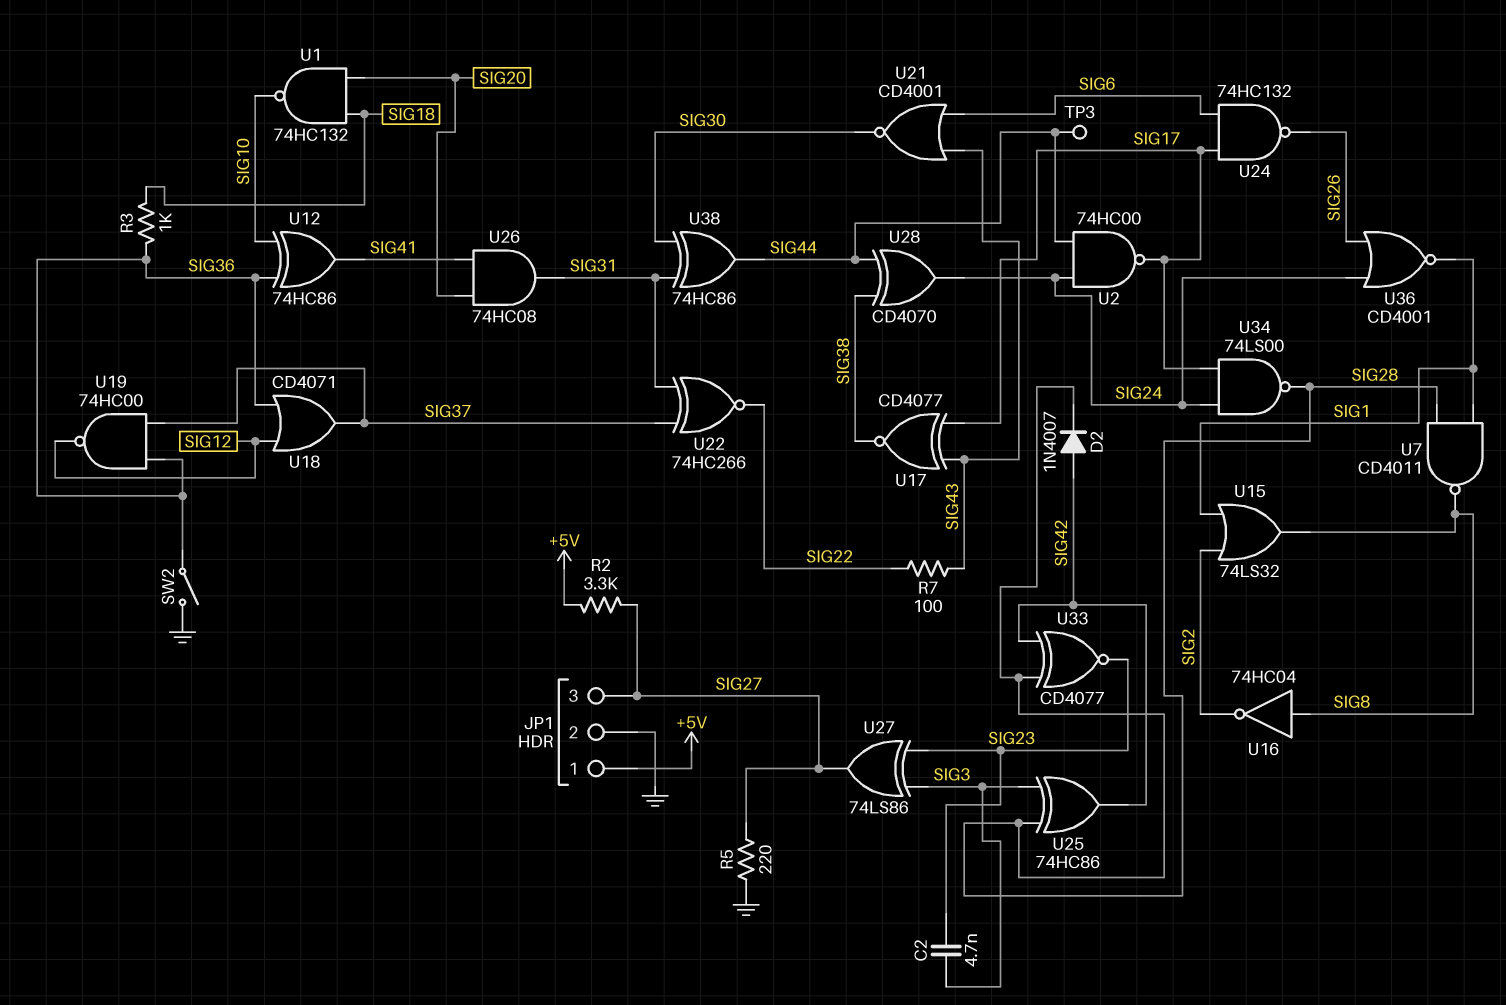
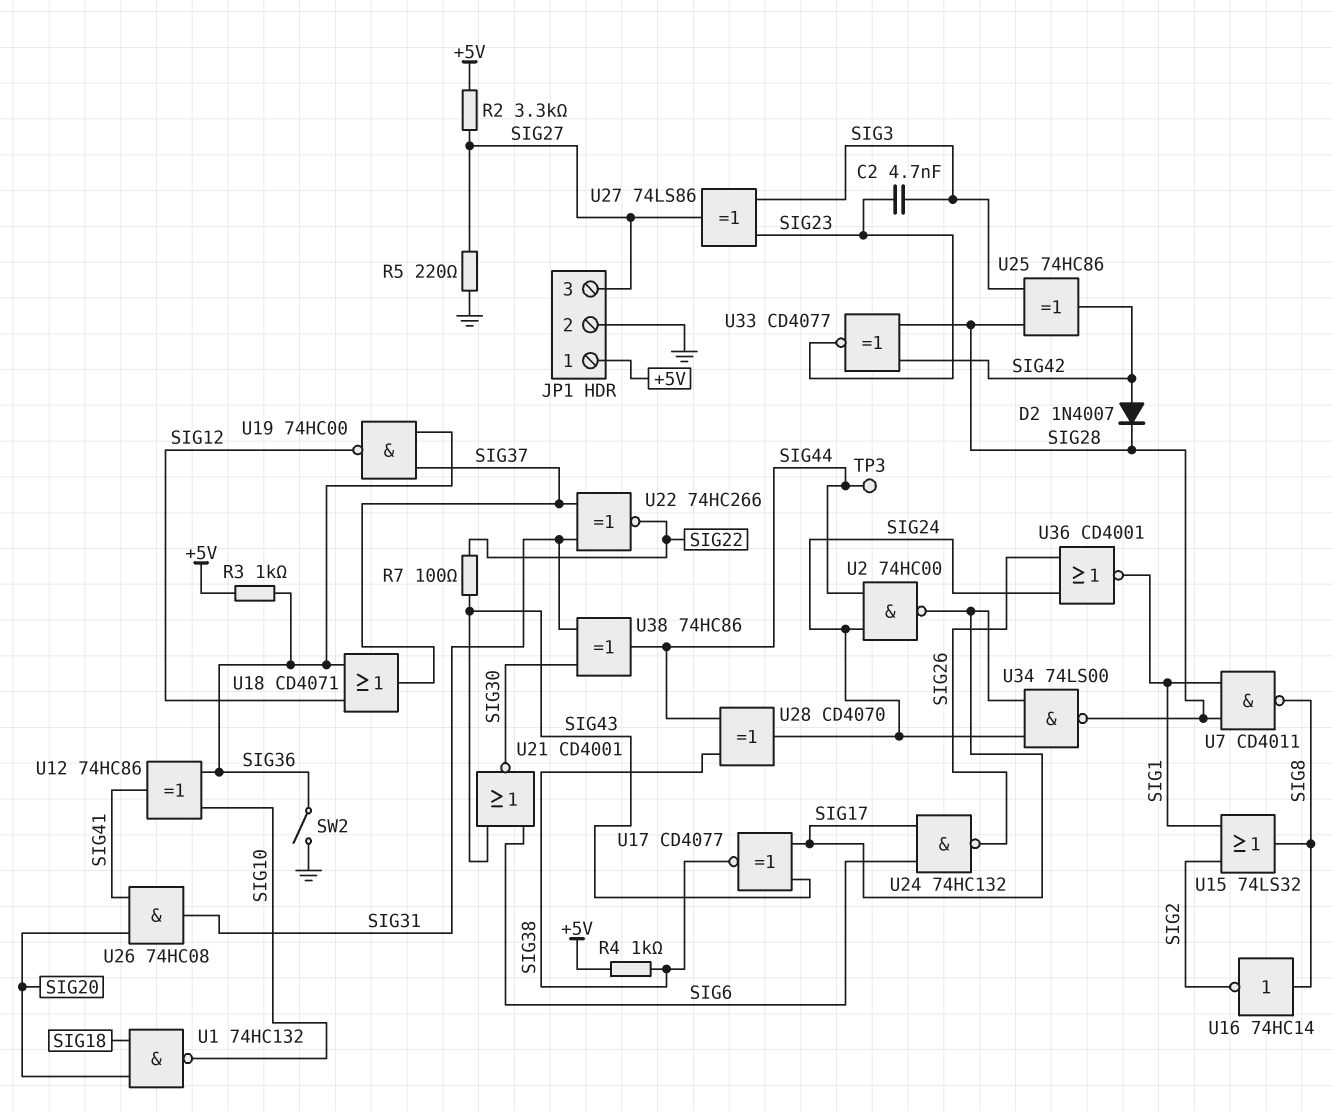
R3: 1k (SIG18, SIG36) -> 1k (+5V, SIG36)
R4: none -> 1k (+5V, SIG38)
U16: NOT 74HC04 (in SIG8, out SIG2) -> NOT 74HC14 (in SIG8, out SIG2)

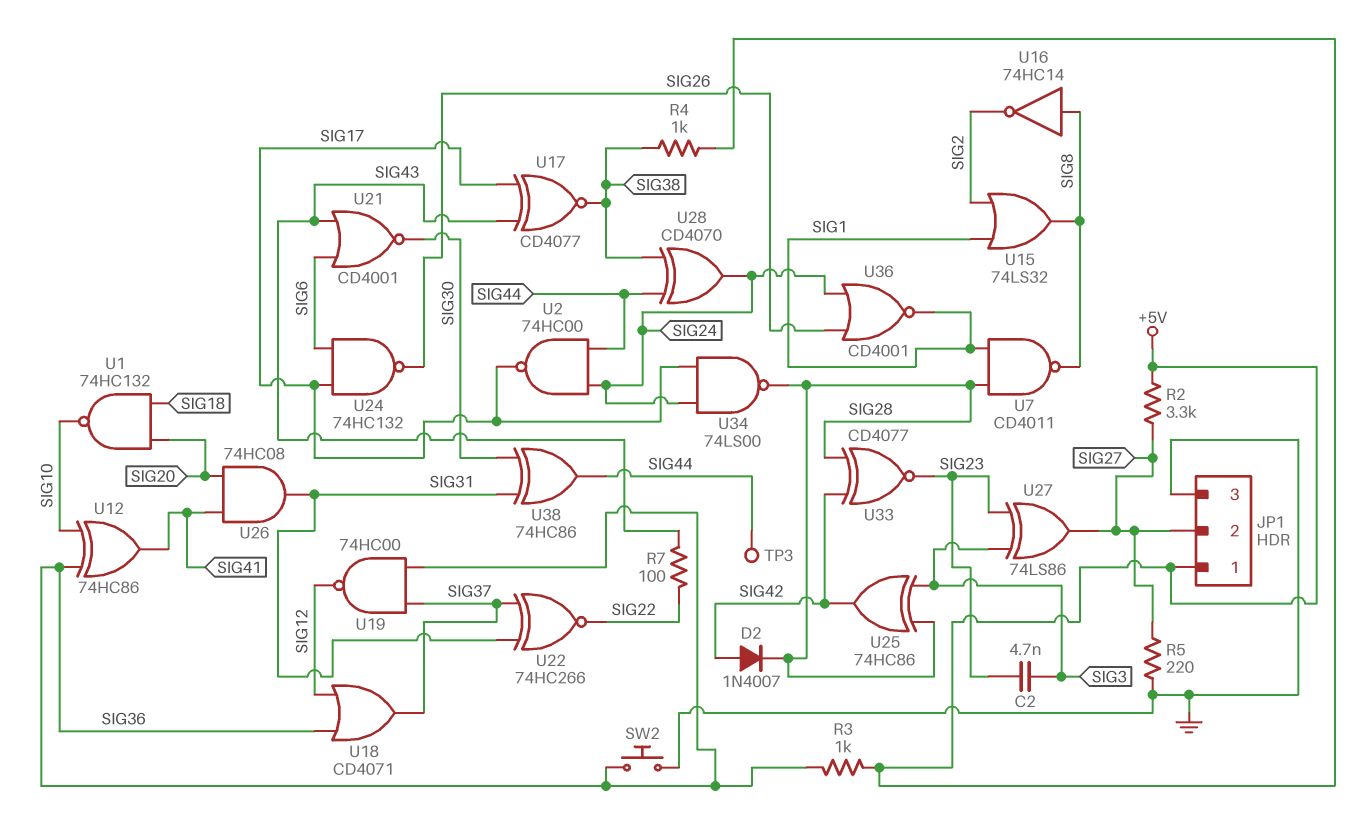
JP1 pin 2: GND -> SIG27
JP1 pin 3: SIG27 -> GND
SW2: switch (GND, SIG36) -> button (GND, SIG36)

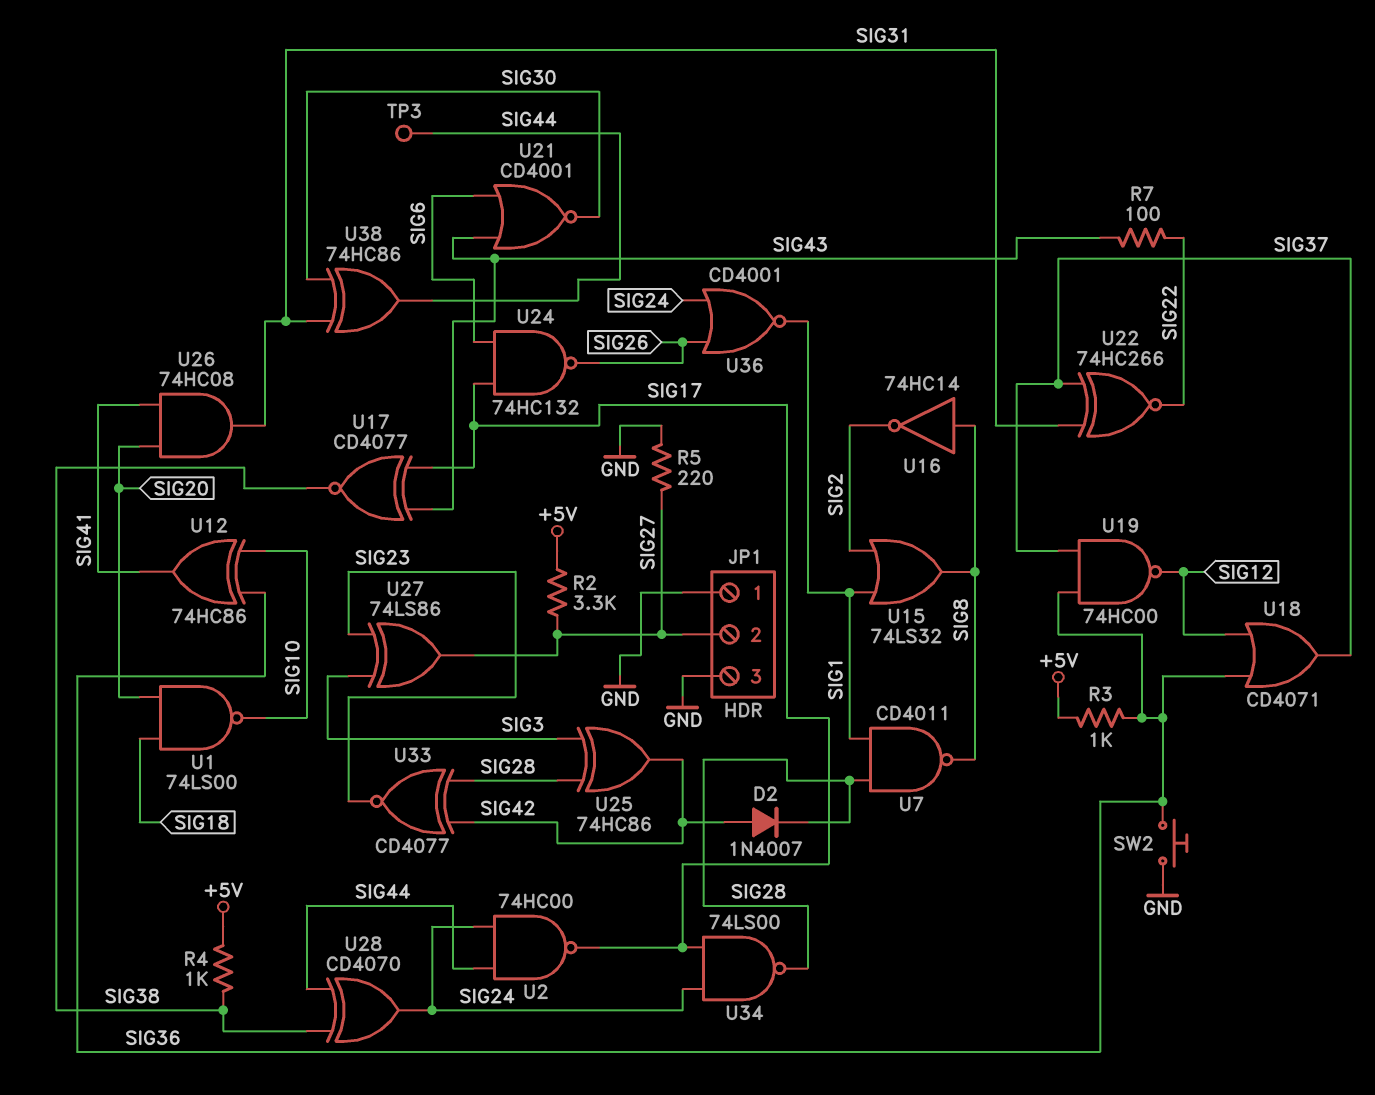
C2: 4.7nF (SIG3, SIG23) -> none
JP1 pin 1: +5V -> GND
U1: NAND 74HC132 (in SIG18, in SIG20, out SIG10) -> NAND 74LS00 (in SIG18, in SIG20, out SIG10)

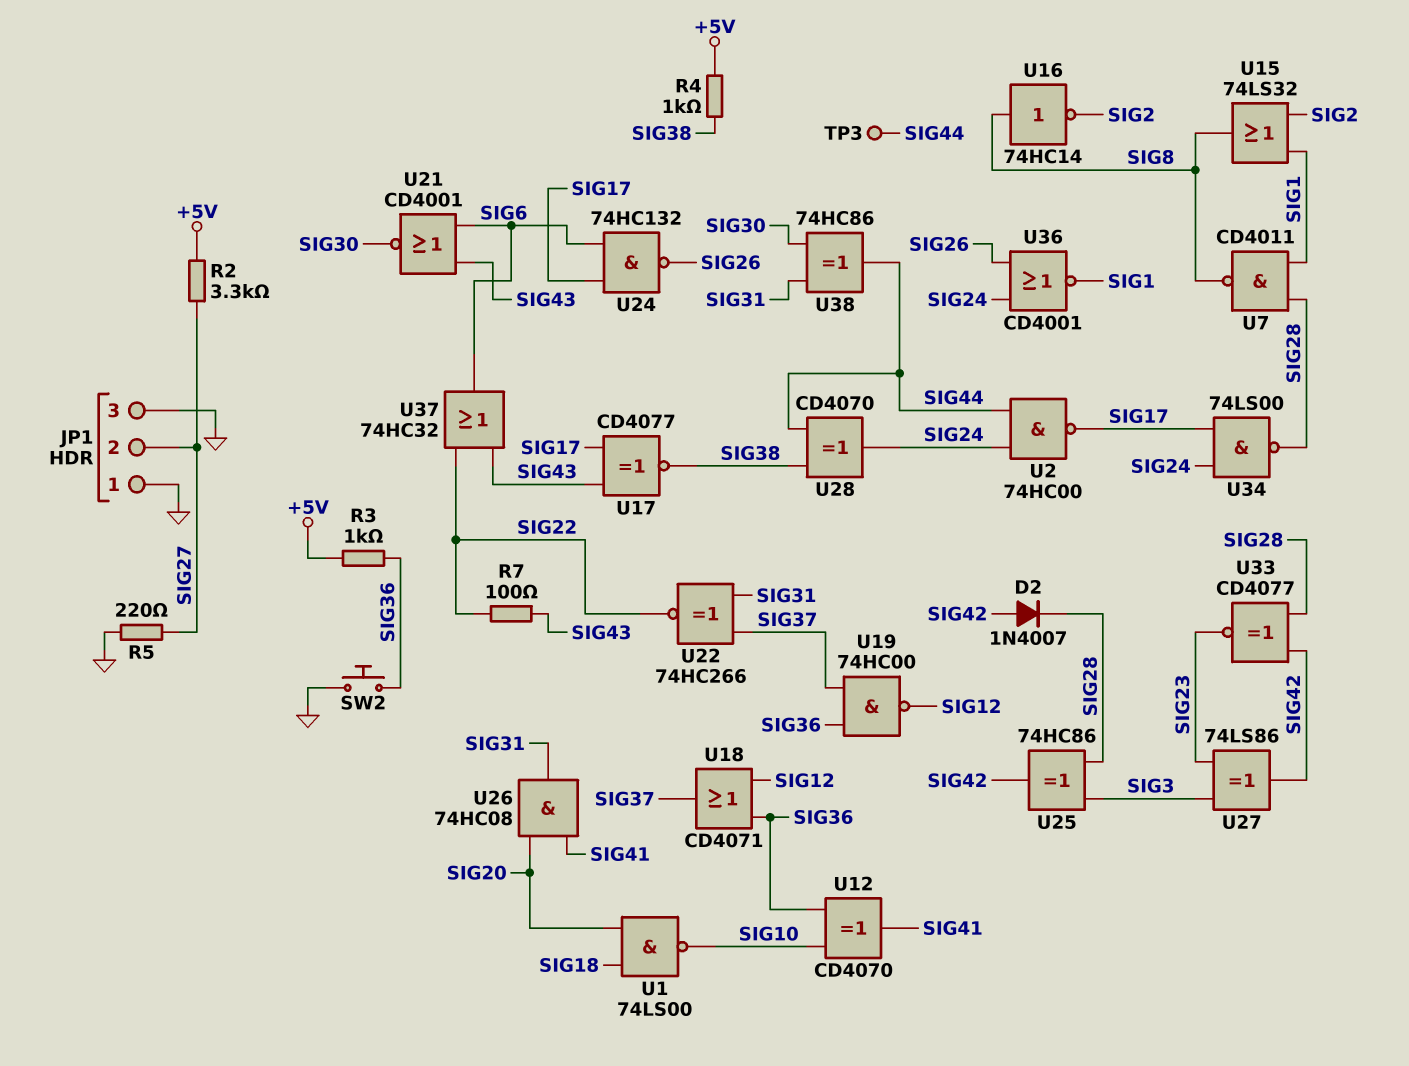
U12: XOR 74HC86 (in SIG10, in SIG36, out SIG41) -> XOR CD4070 (in SIG10, in SIG36, out SIG41)
U27: XOR 74LS86 (in SIG3, in SIG23, out SIG27) -> XOR 74LS86 (in SIG3, in SIG23, out SIG42)
U37: none -> OR 74HC32 (in SIG22, in SIG43, out SIG6)

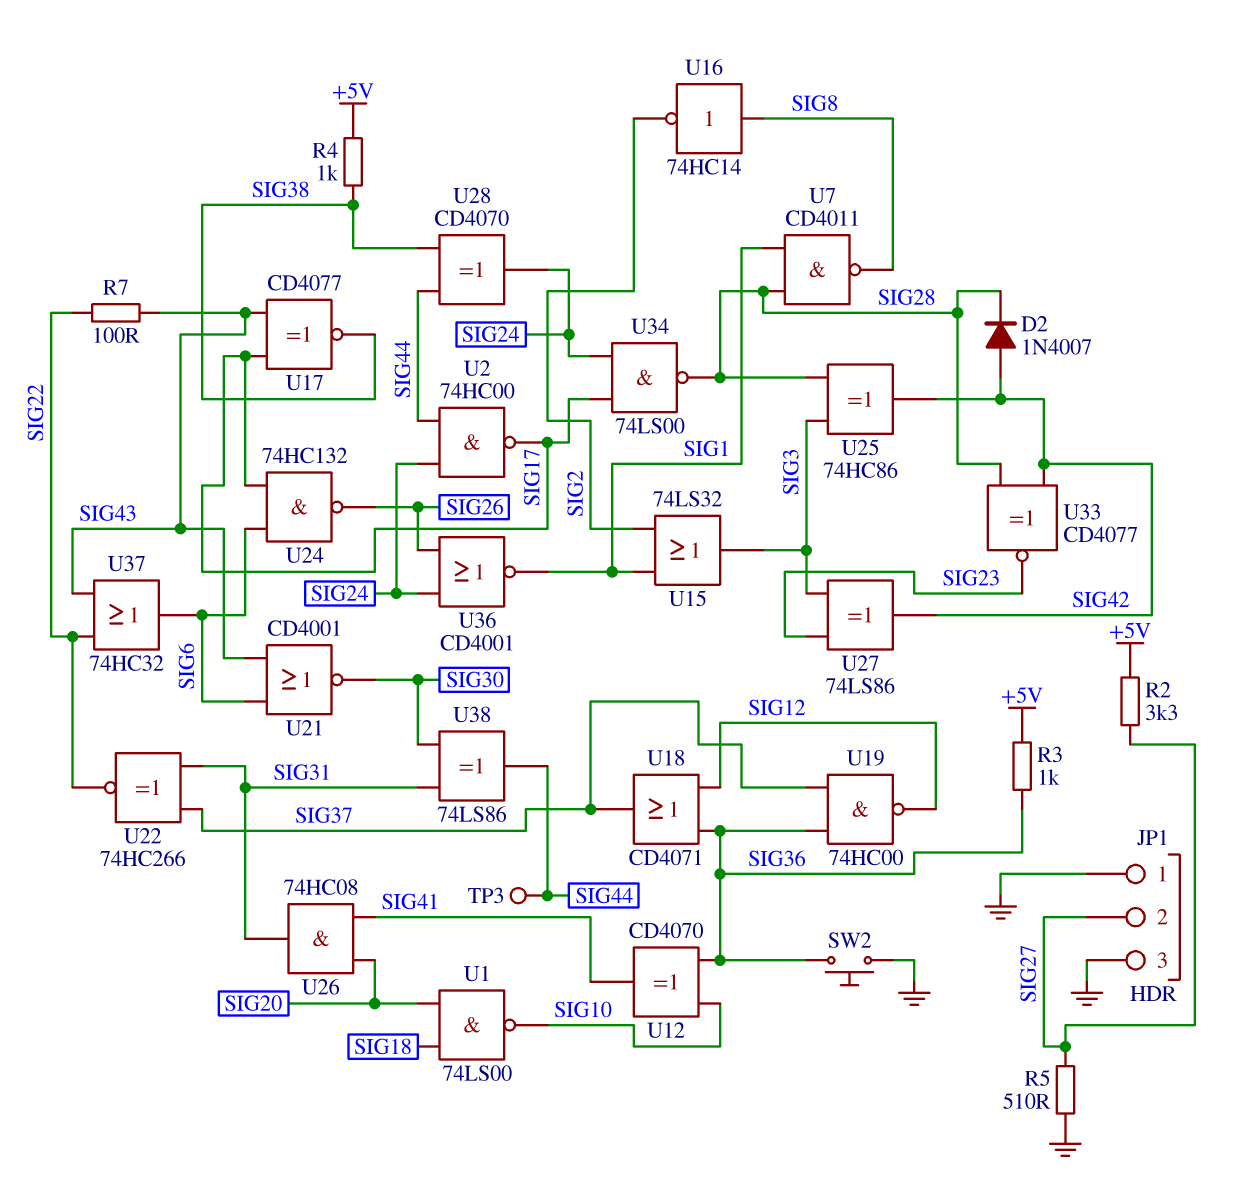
R5: 220 (GND, SIG27) -> 510 (GND, SIG27)
U15: OR 74LS32 (in SIG1, in SIG2, out SIG8) -> OR 74LS32 (in SIG1, in SIG2, out SIG3)
U38: XOR 74HC86 (in SIG30, in SIG31, out SIG44) -> XOR 74LS86 (in SIG30, in SIG31, out SIG44)

